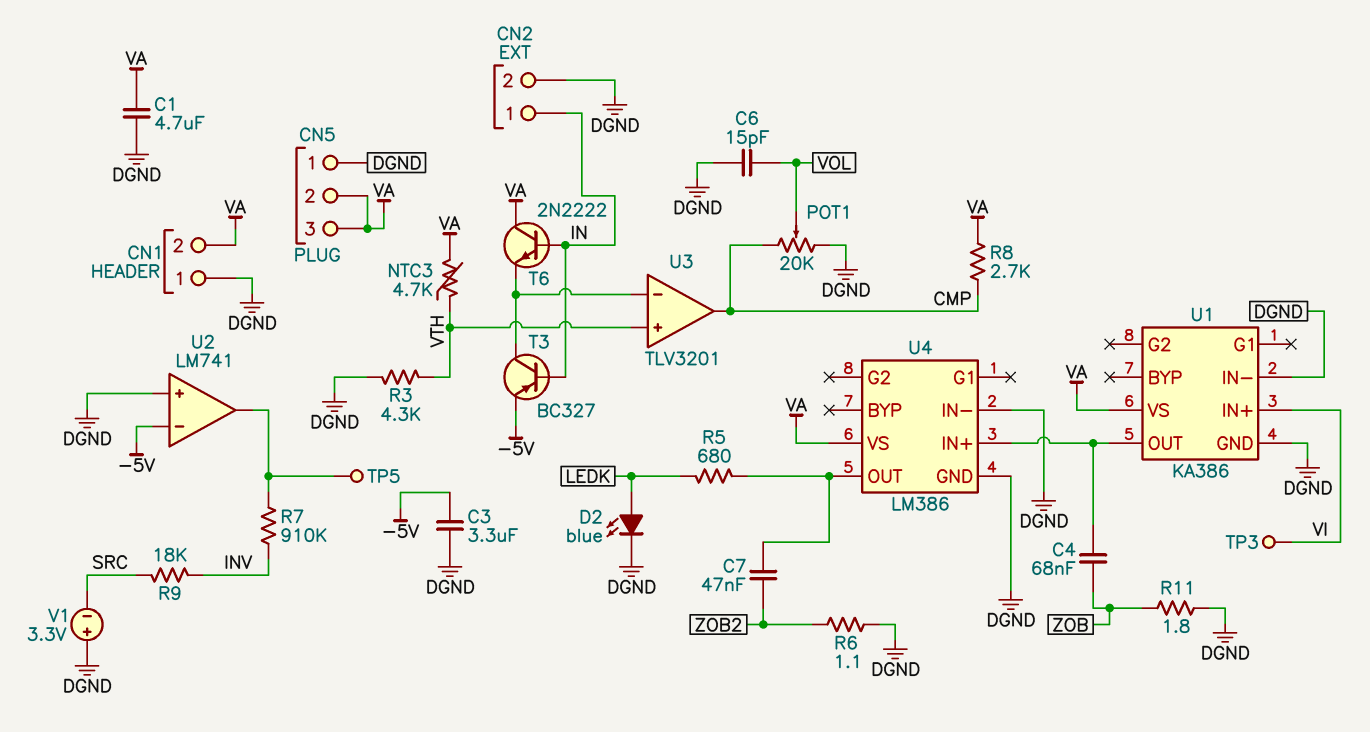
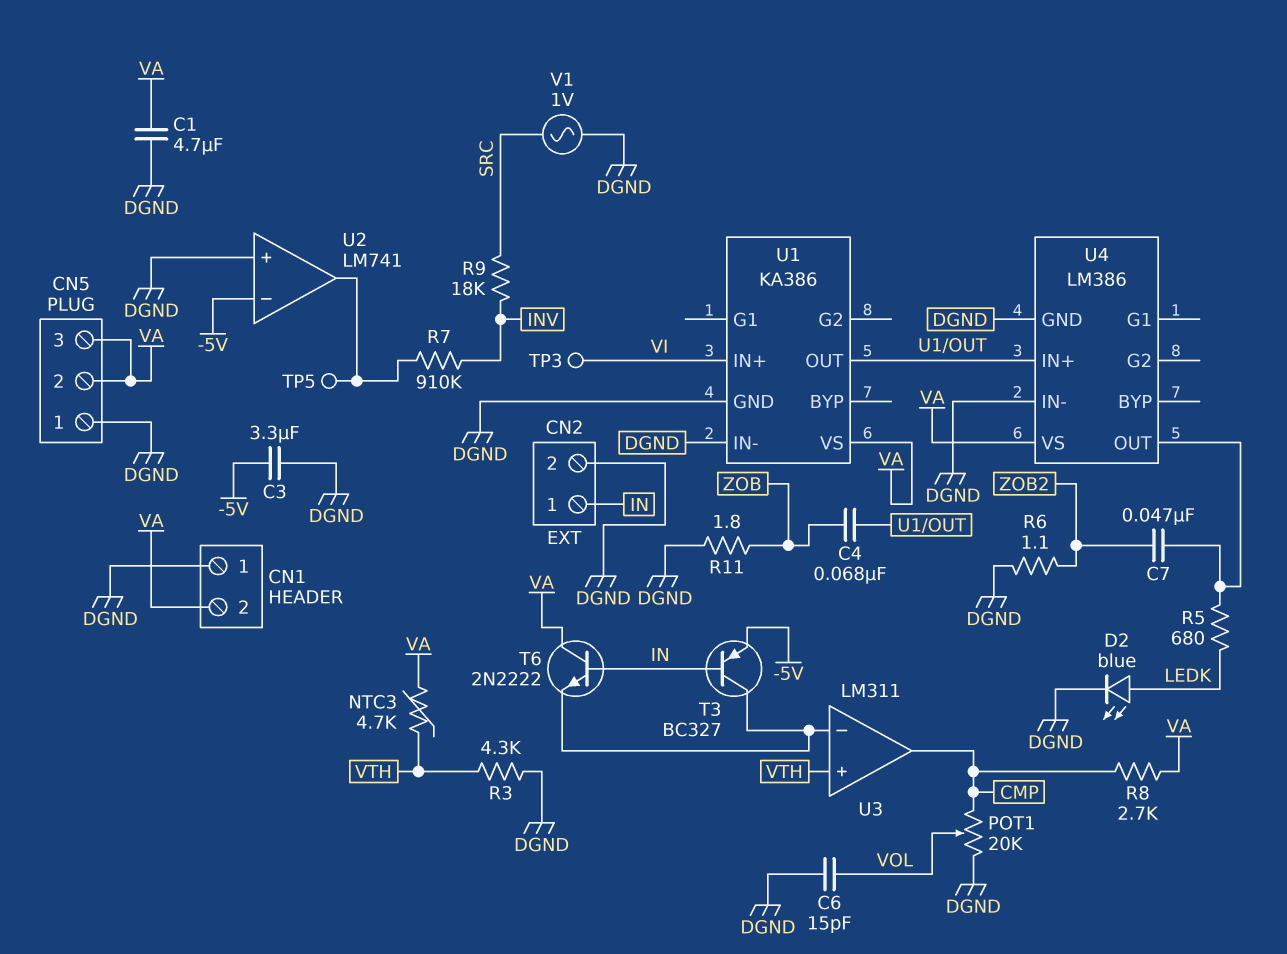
U3: TLV3201 -> LM311
V1: 3.3V (plus DGND, minus SRC) -> AC 1V (DGND, SRC)

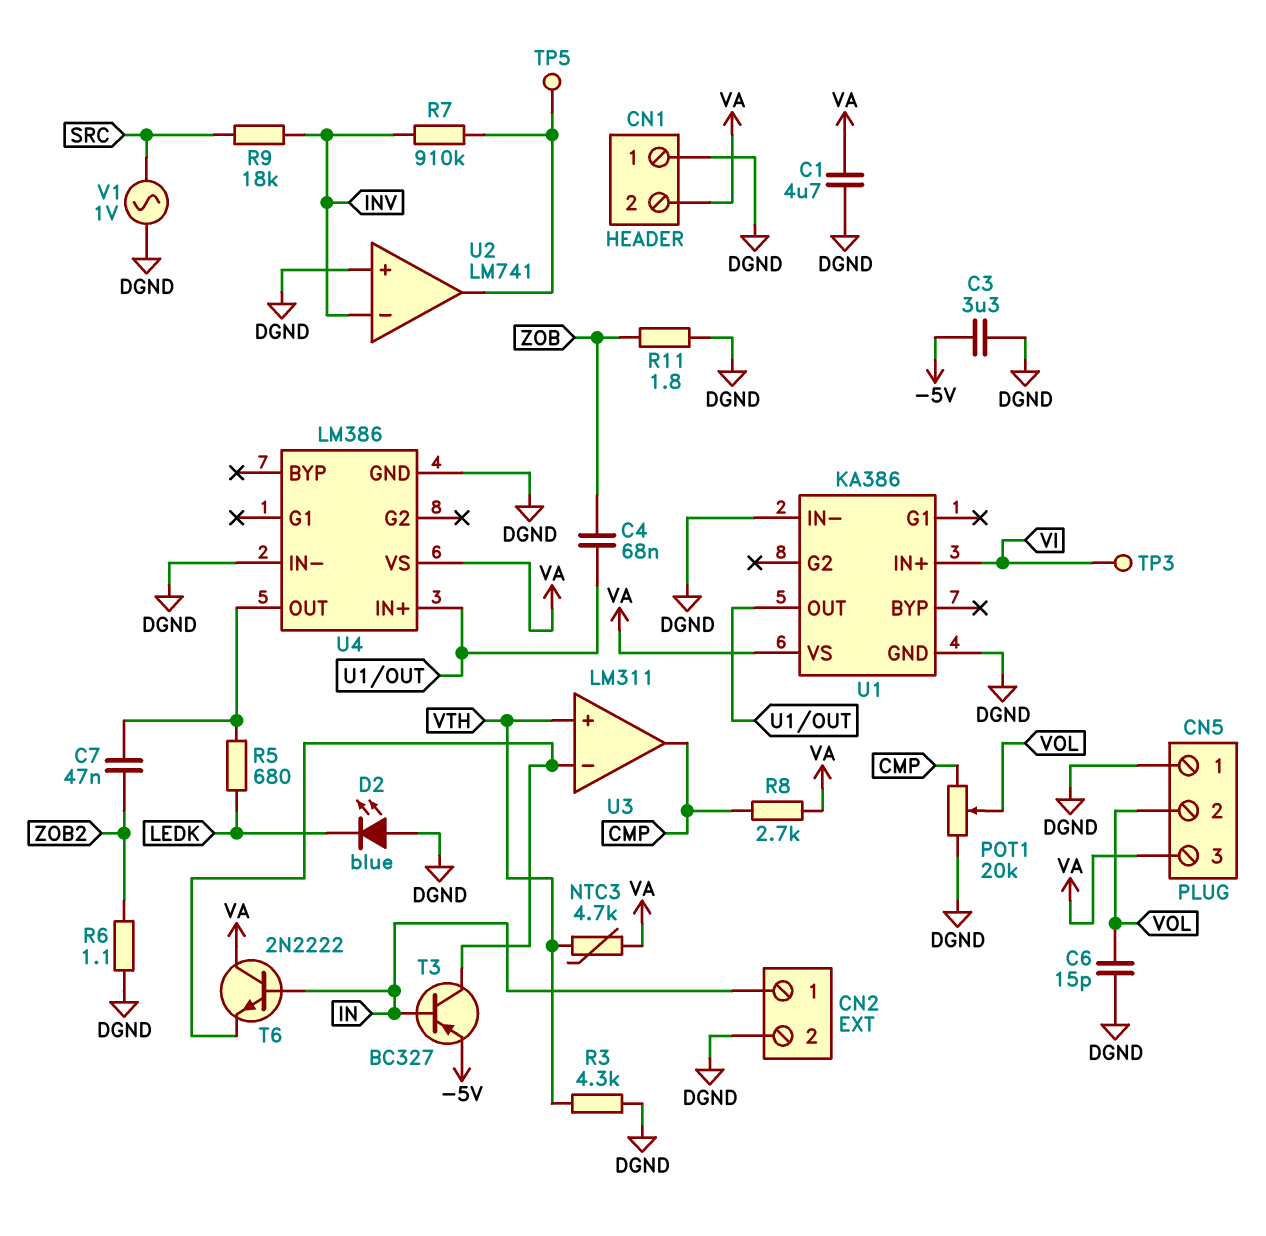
CN5 pin 2: VA -> VOL
D2: LED blue (A LEDK, K DGND) -> LED blue (A DGND, K LEDK)
U2 pin in-: -5V -> INV

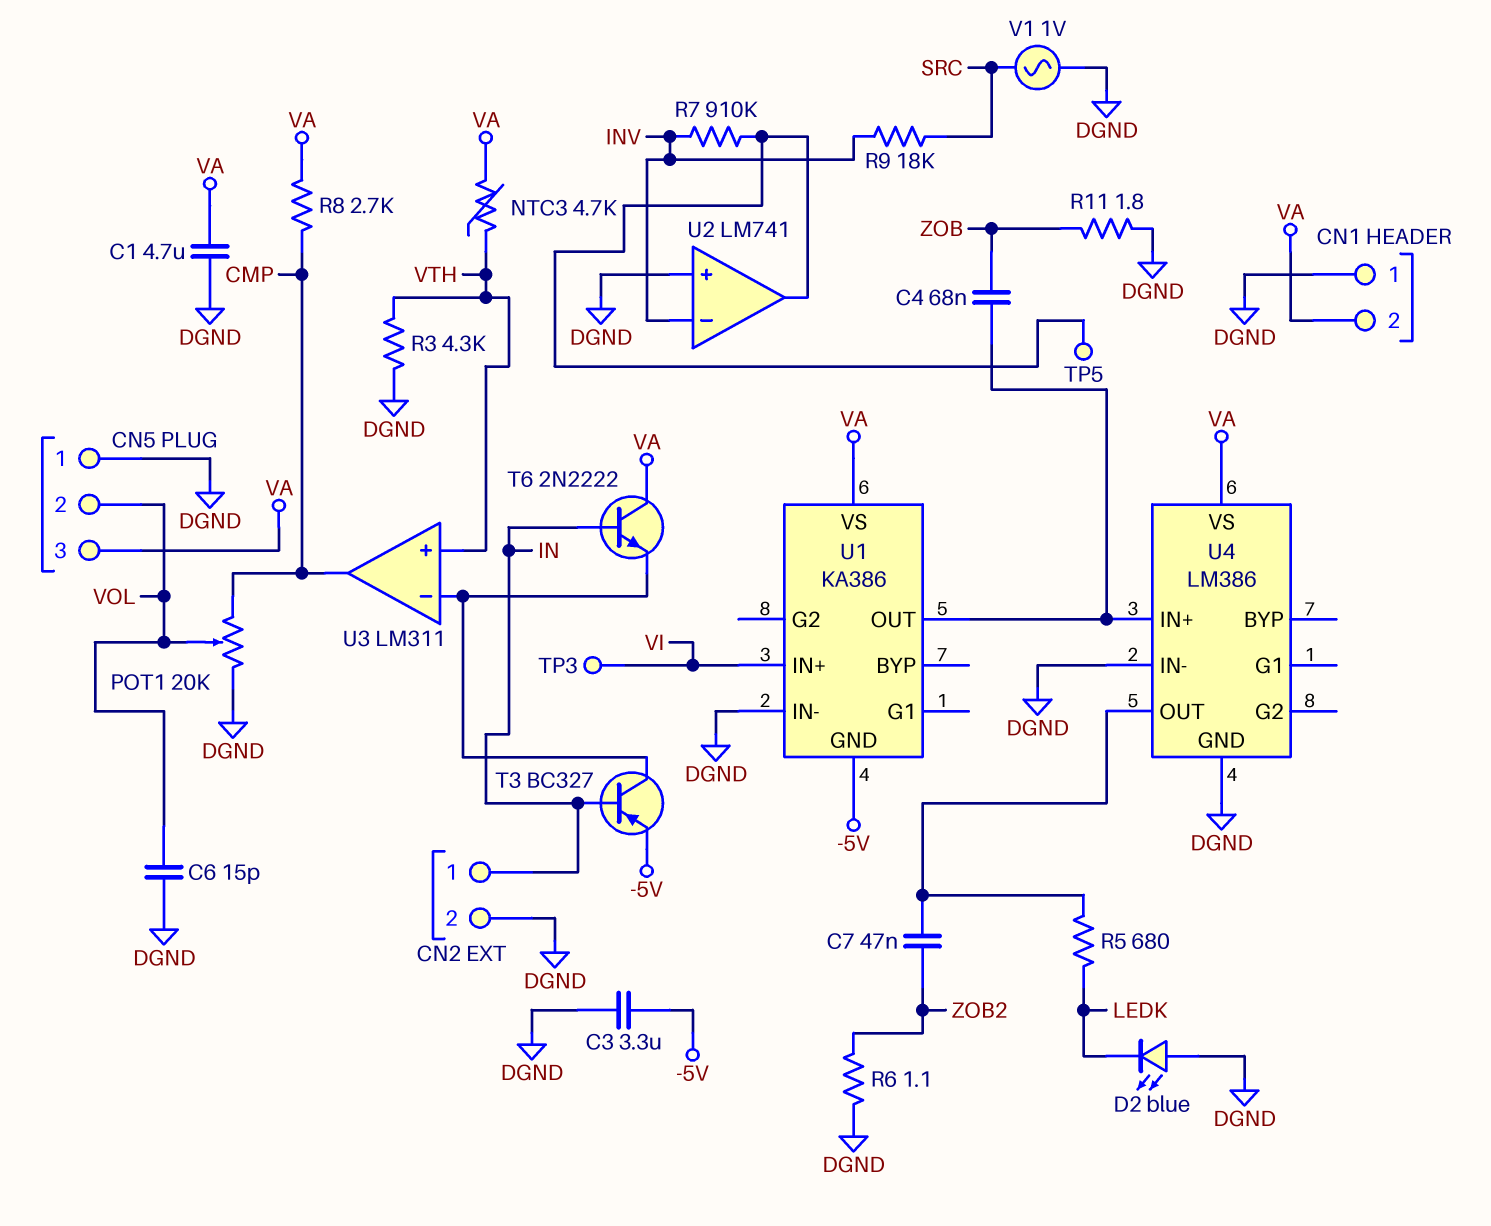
U1 pin GND: DGND -> -5V

